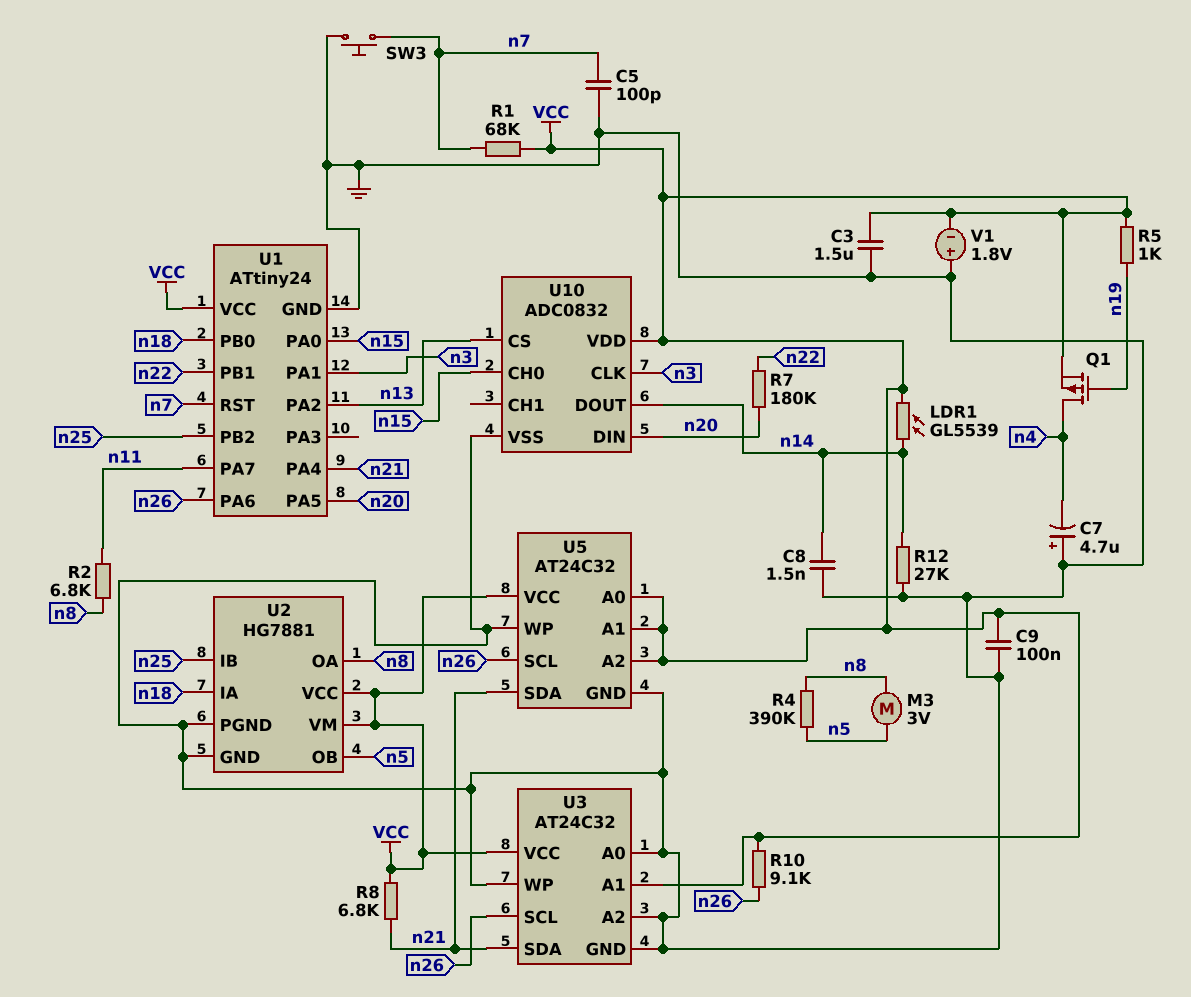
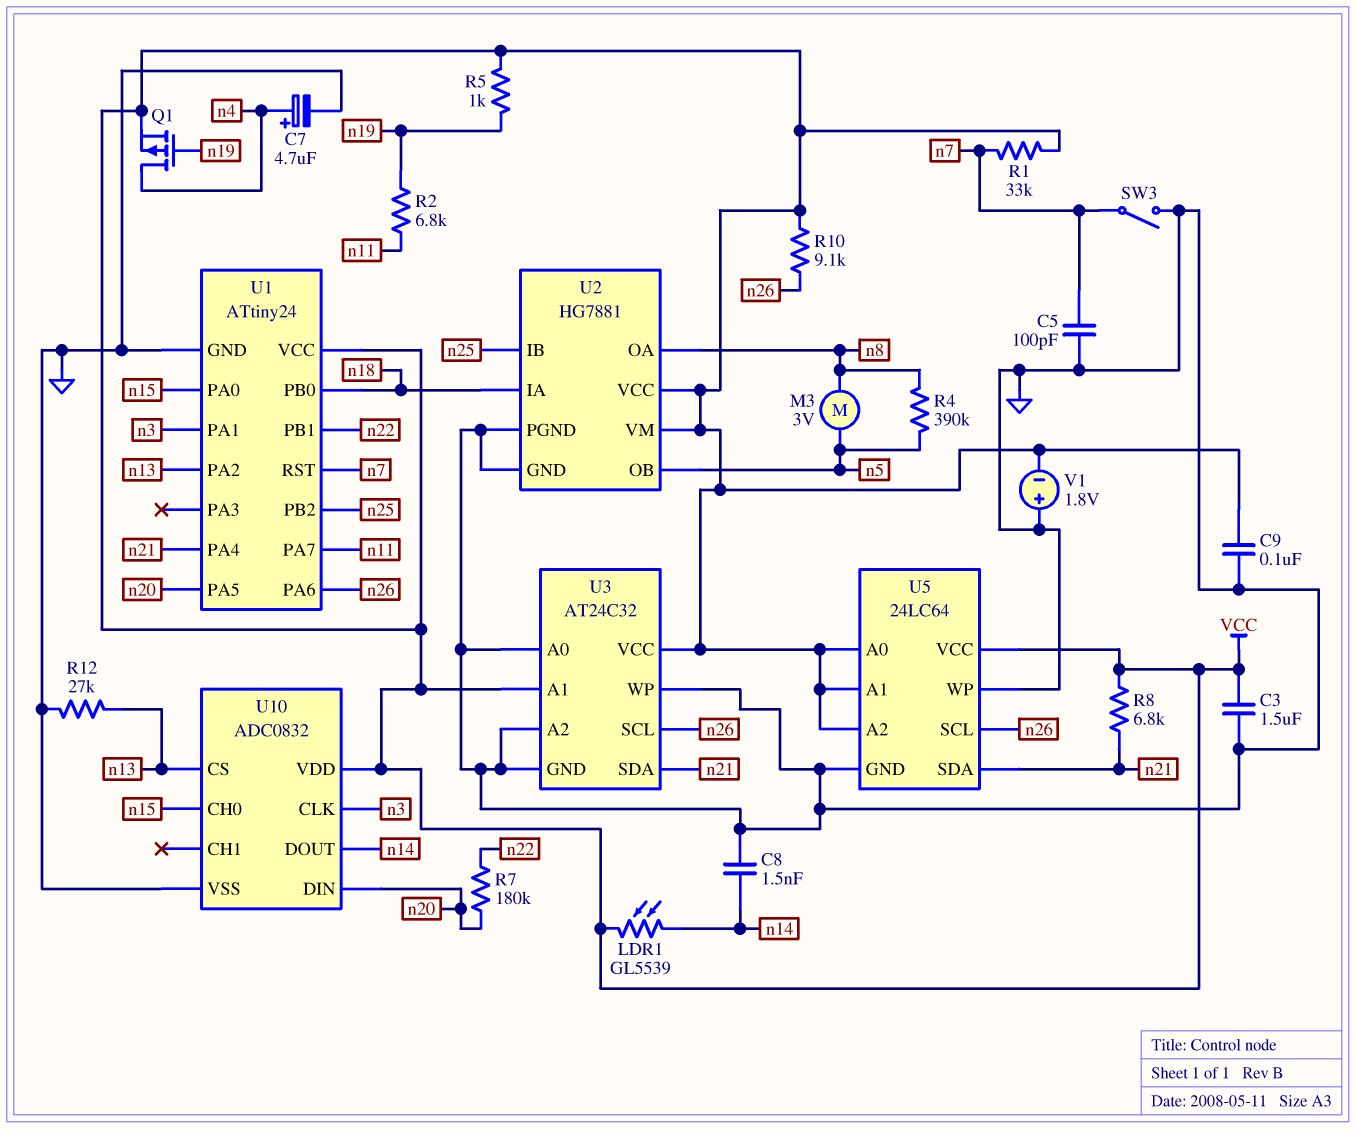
C7: 4.7uF (plus GND, minus n4) -> 4.7uF (plus n4, minus GND)
R1: 68k (VCC, n7) -> 33k (VCC, n7)
R2: 6.8k (n8, n11) -> 6.8k (n11, n19)
R12: 27k (GND, n14) -> 27k (GND, n13)
SW3: button (GND, n7) -> switch (GND, n7)
U5: AT24C32 -> 24LC64

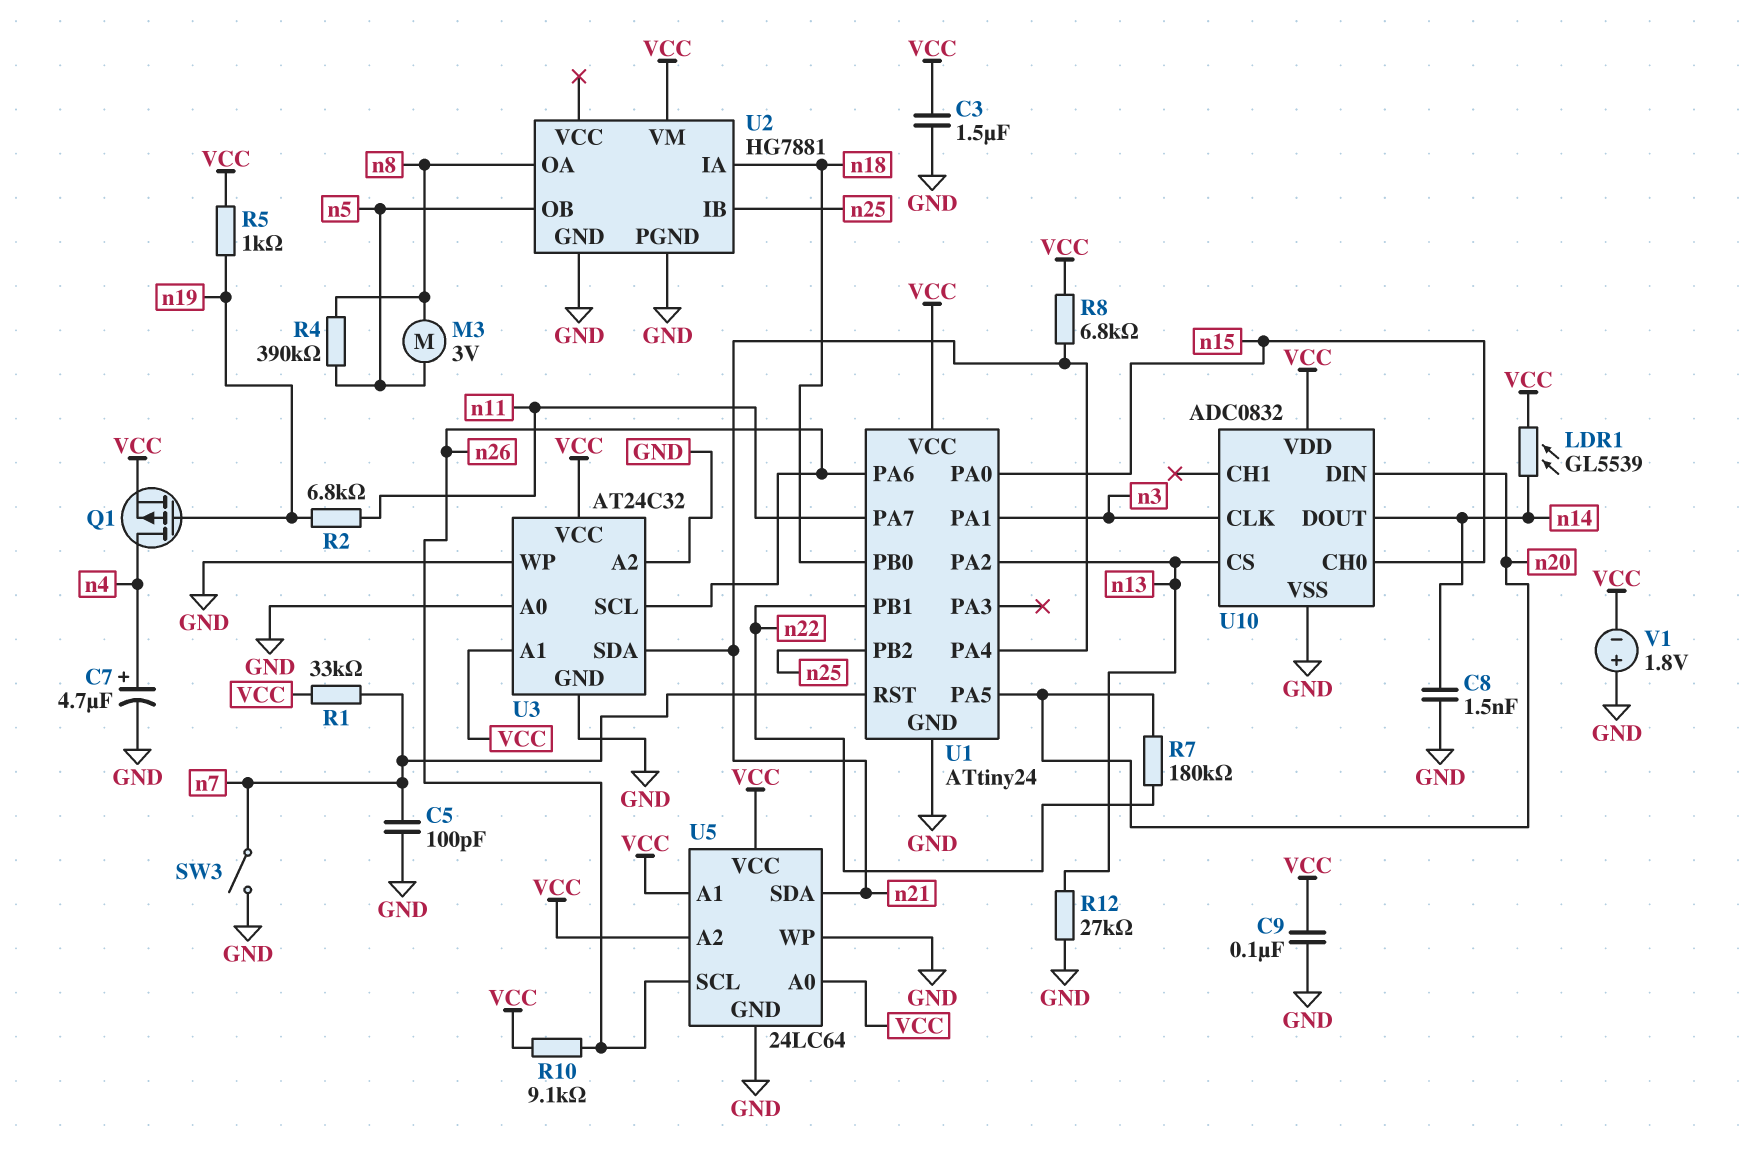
U2 pin VCC: VCC -> none

